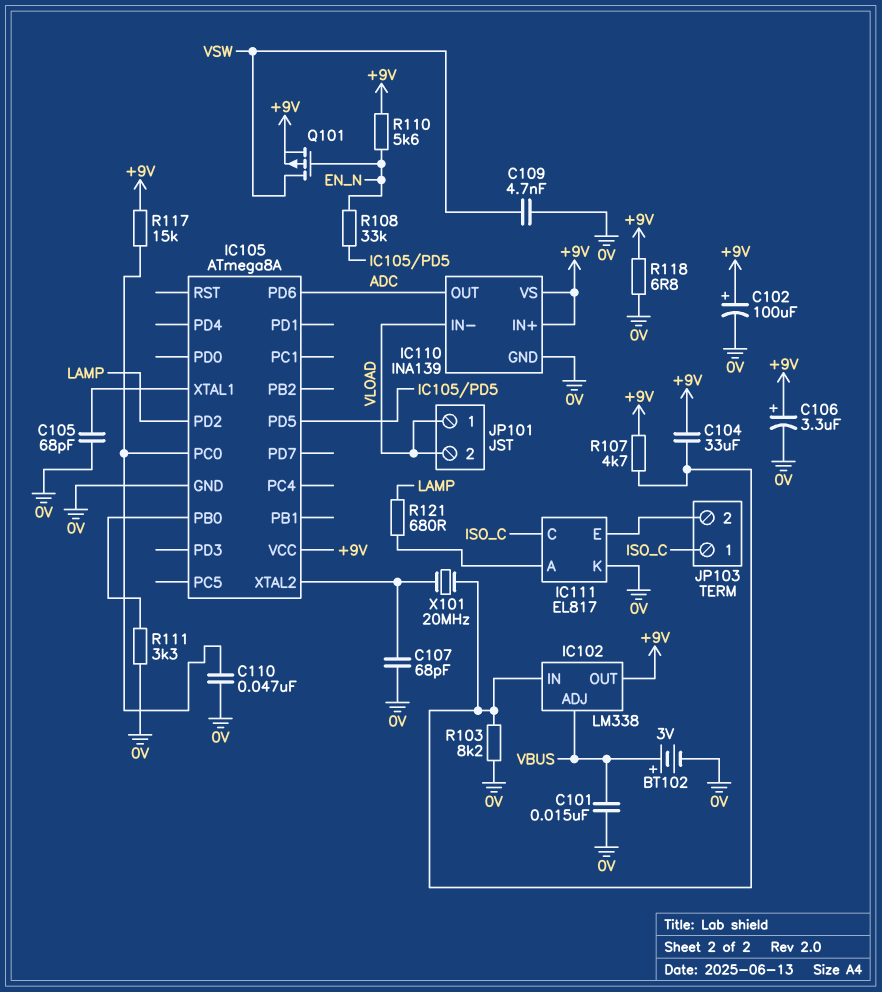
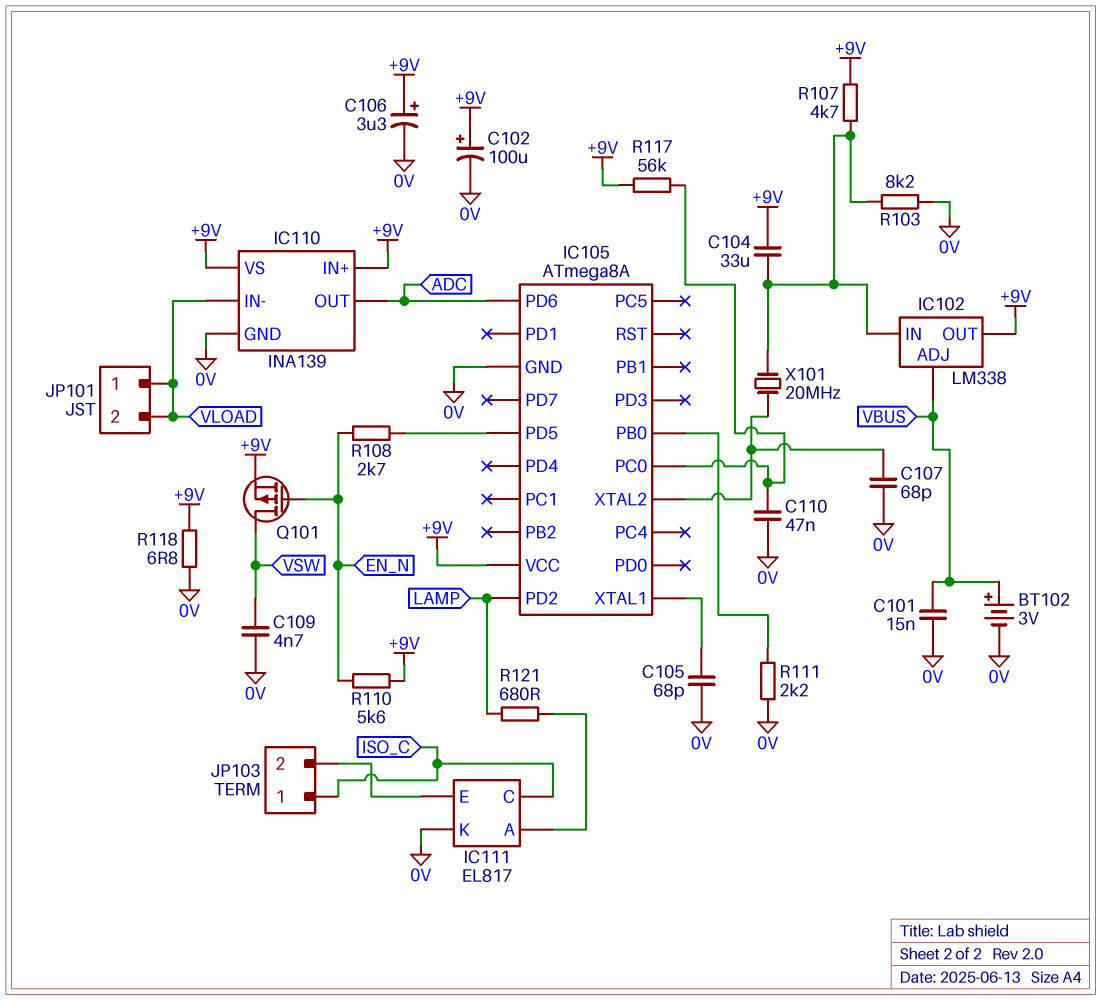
R108: 33k (EN_N, IC105/PD5) -> 2.7k (EN_N, IC105/PD5)
R111: 3.3k (0V, IC105/PB0) -> 2.2k (0V, IC105/PB0)
R117: 15k (+9V, IC105/PC0) -> 56k (+9V, IC105/PC0)

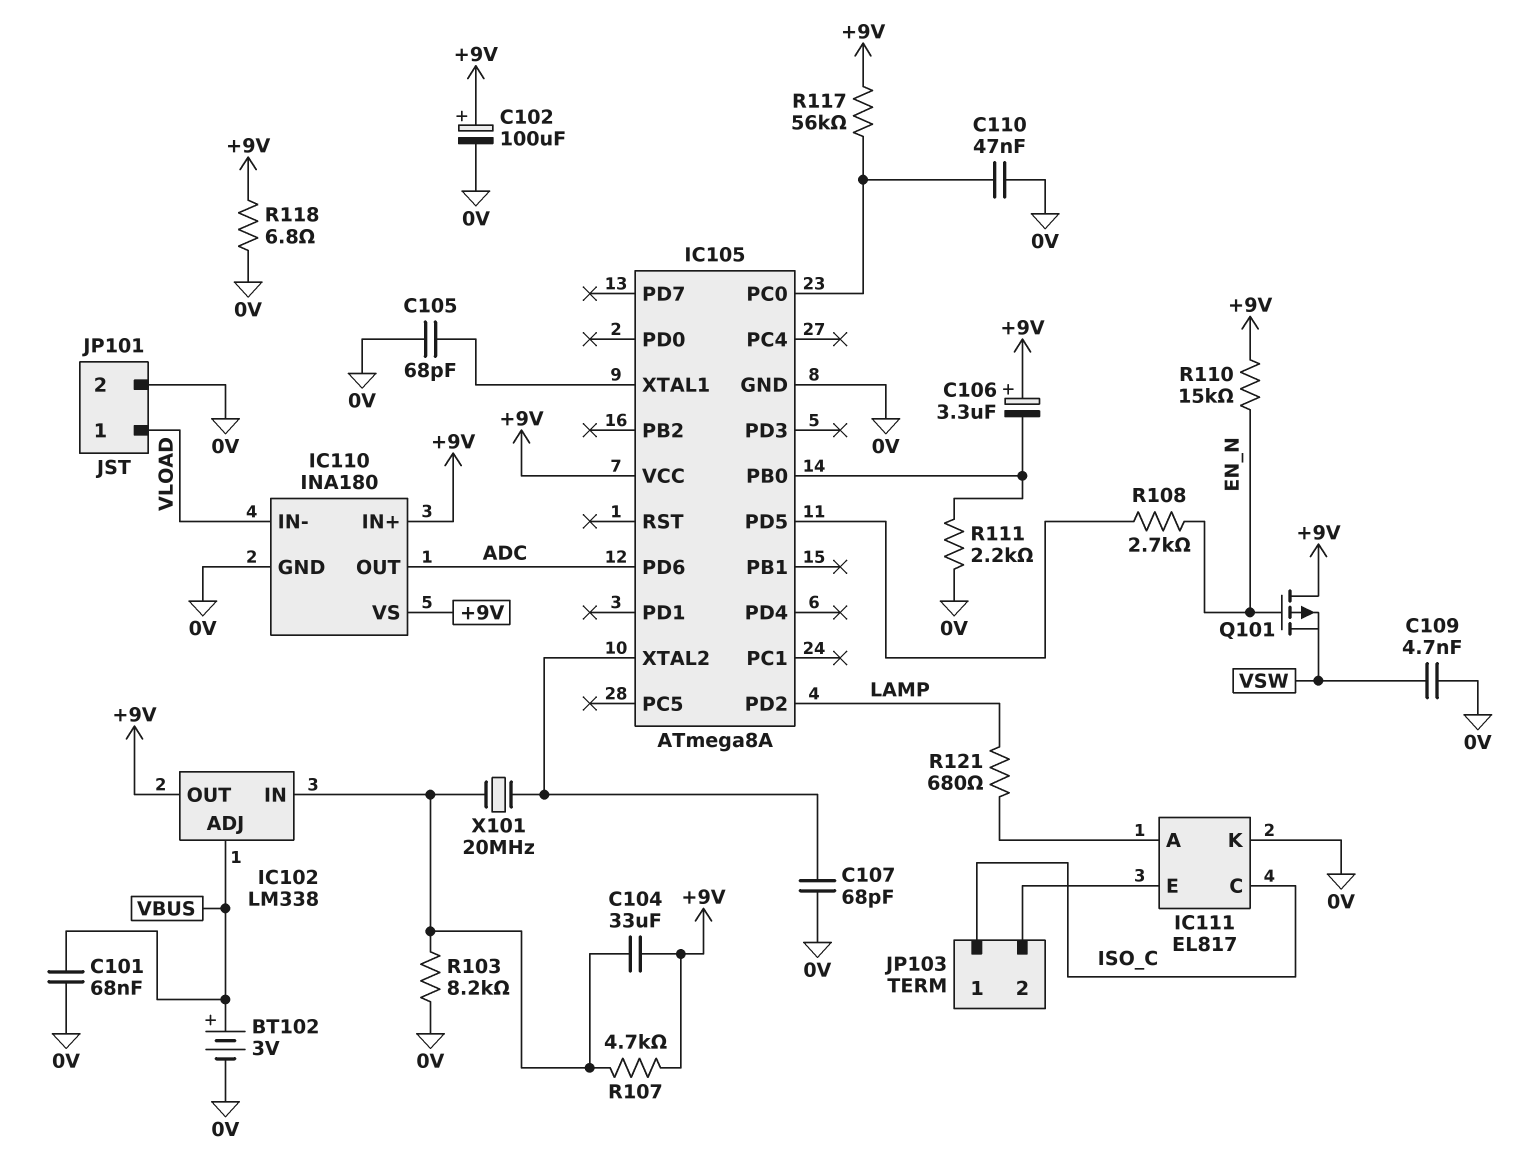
C101: 15nF (0V, VBUS) -> 68nF (0V, VBUS)
C106: 3.3uF (plus +9V, minus 0V) -> 3.3uF (plus +9V, minus IC105/PB0)
IC110: INA139 -> INA180
JP101 pin 2: VLOAD -> 0V
Q101: PMOS (G EN_N, D VSW, S +9V) -> PMOS (G EN_N, D +9V, S VSW)
R110: 5.6k (+9V, EN_N) -> 15k (+9V, EN_N)

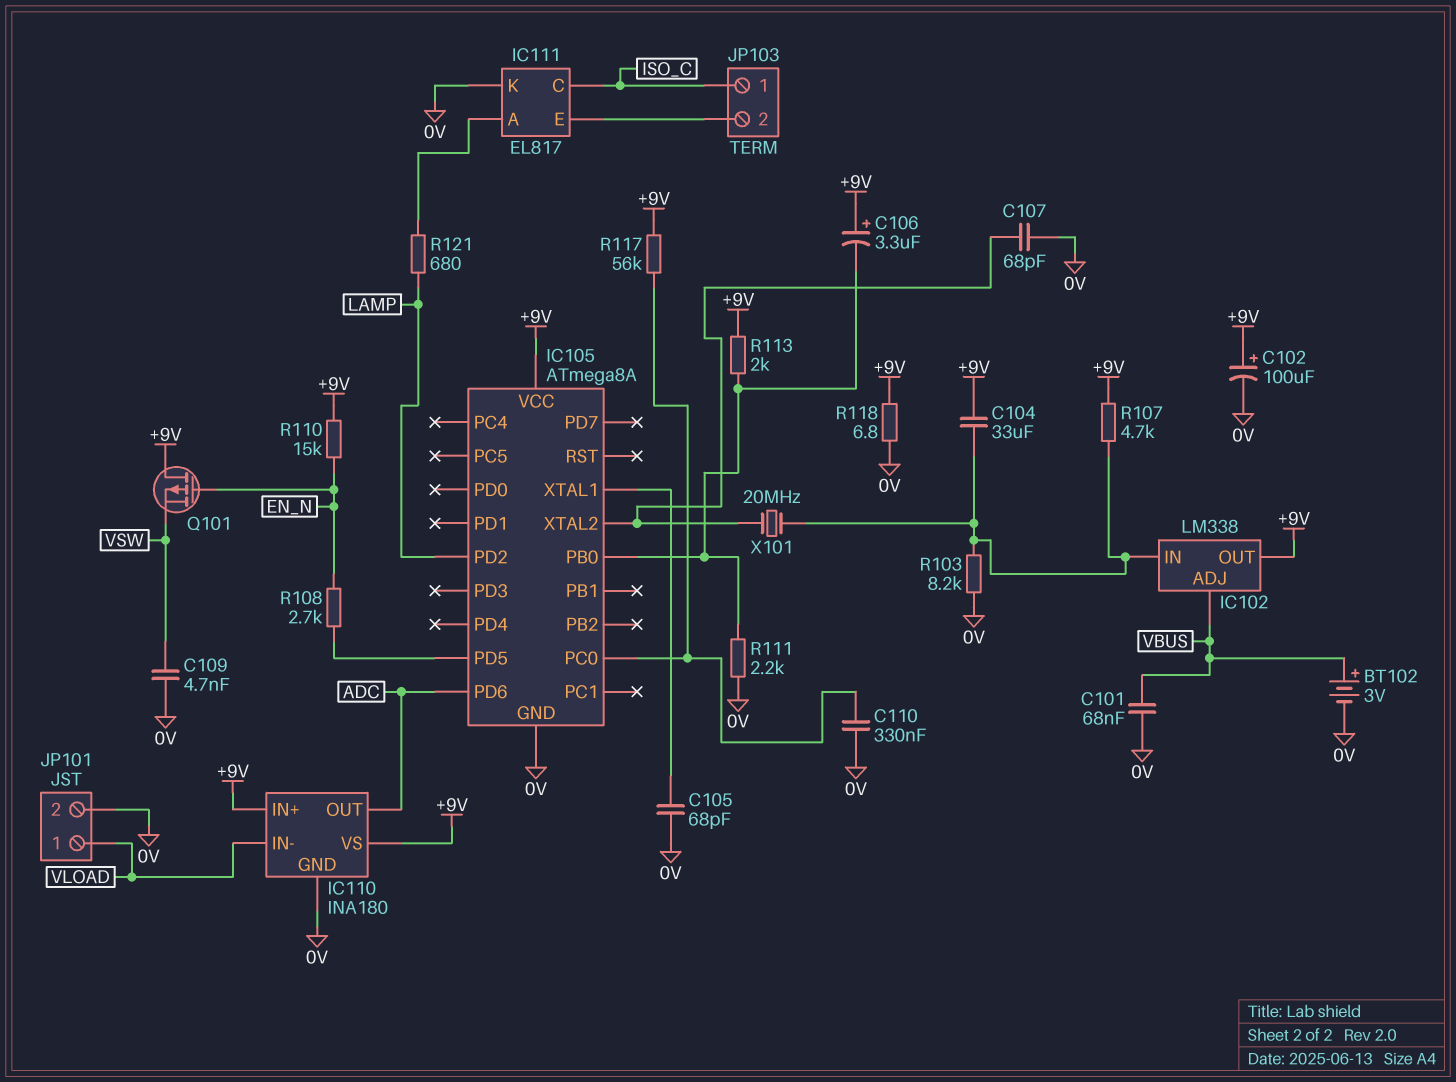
C110: 47nF (0V, IC105/PC0) -> 330nF (0V, IC105/PC0)
R113: none -> 2k (+9V, IC105/PB0)

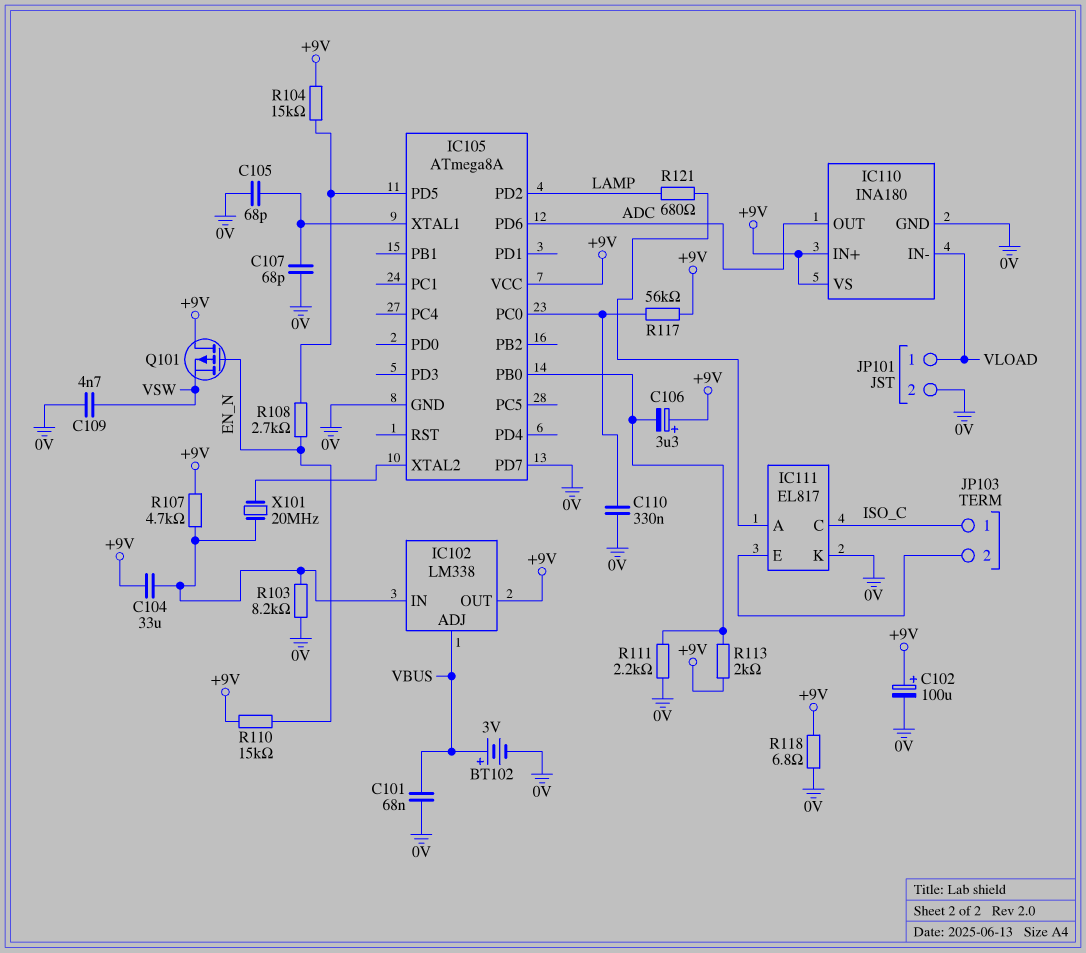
C107: 68pF (0V, IC105/XTAL2) -> 68pF (0V, IC105/XTAL1)
IC105 pin PD7: none -> 0V
R104: none -> 15k (+9V, IC105/PD5)

